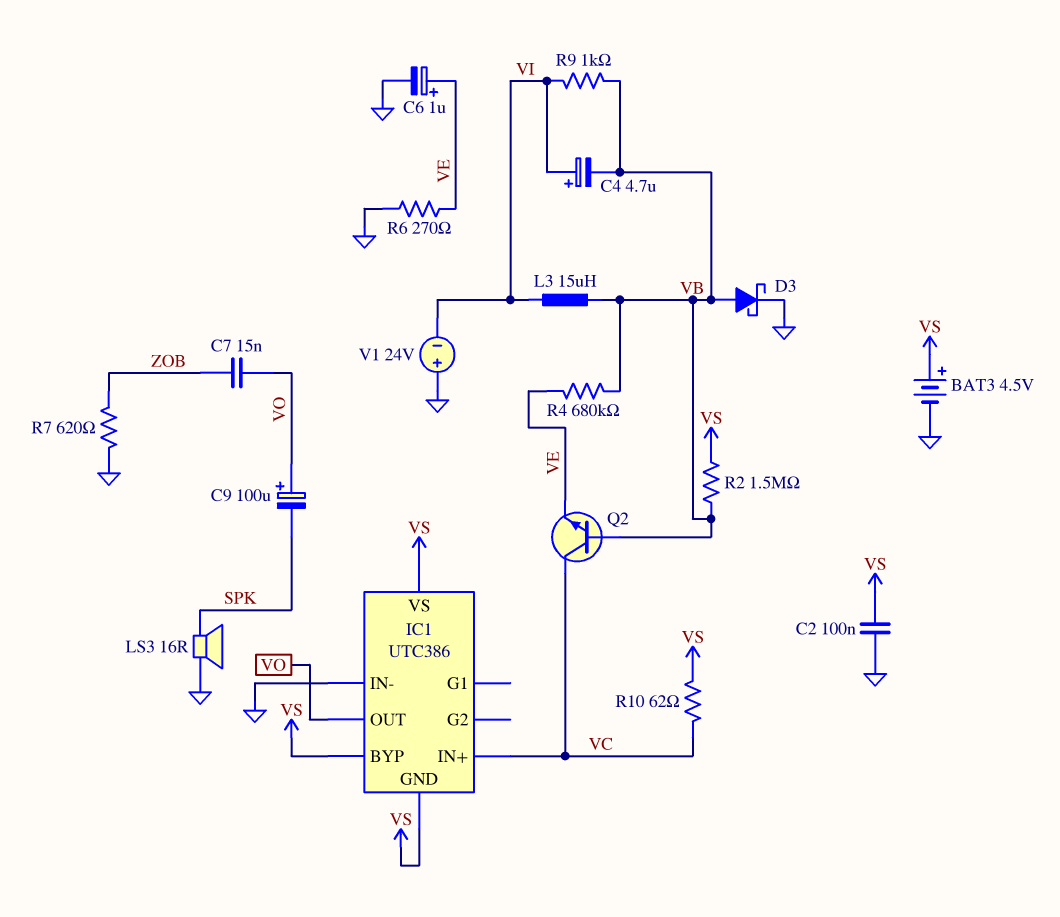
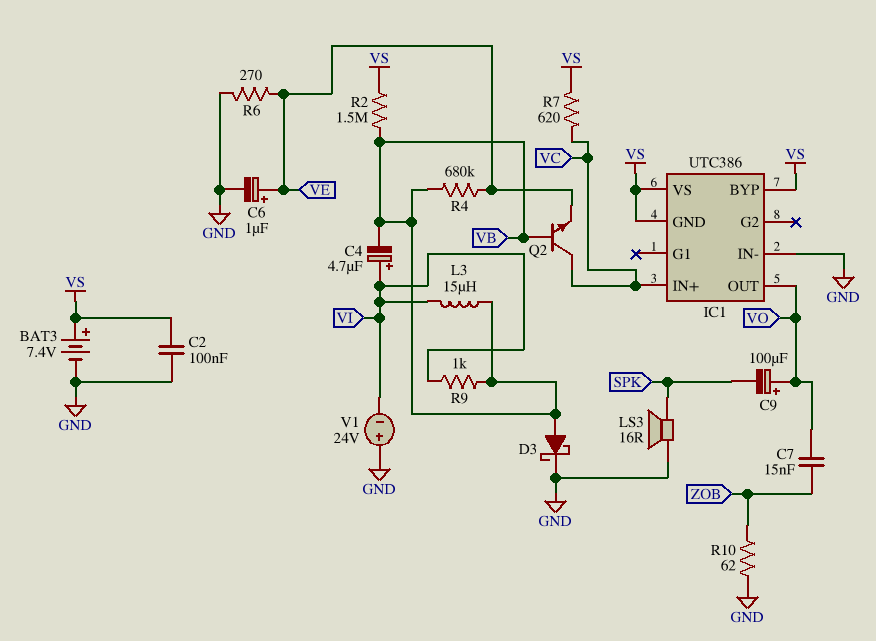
BAT3: 4.5V (plus VS, minus GND) -> 7.4V (plus VS, minus GND)
R7: 620 (GND, ZOB) -> 620 (VC, VS)
R10: 62 (VC, VS) -> 62 (GND, ZOB)

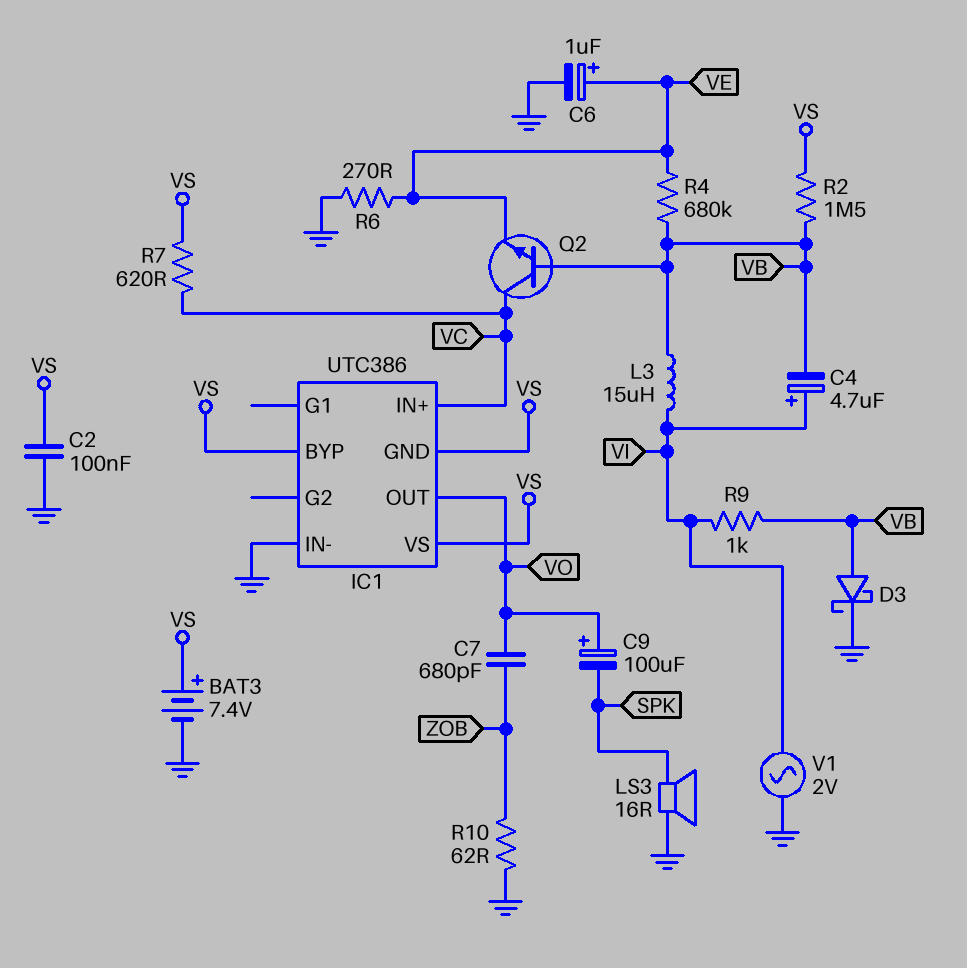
C7: 15nF (VO, ZOB) -> 680pF (VO, ZOB)
V1: 24V (plus GND, minus VI) -> AC 2V (GND, VI)

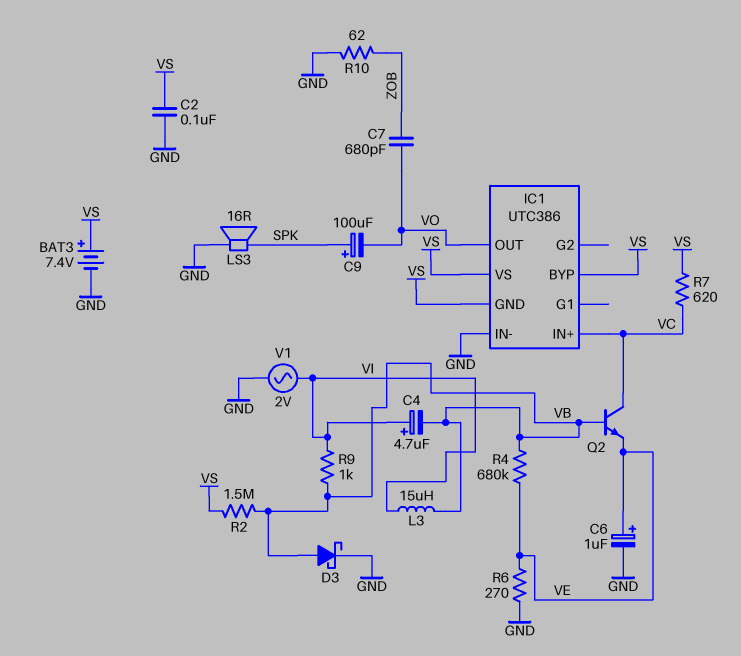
C9: 100uF (plus VO, minus SPK) -> 100uF (plus SPK, minus VO)

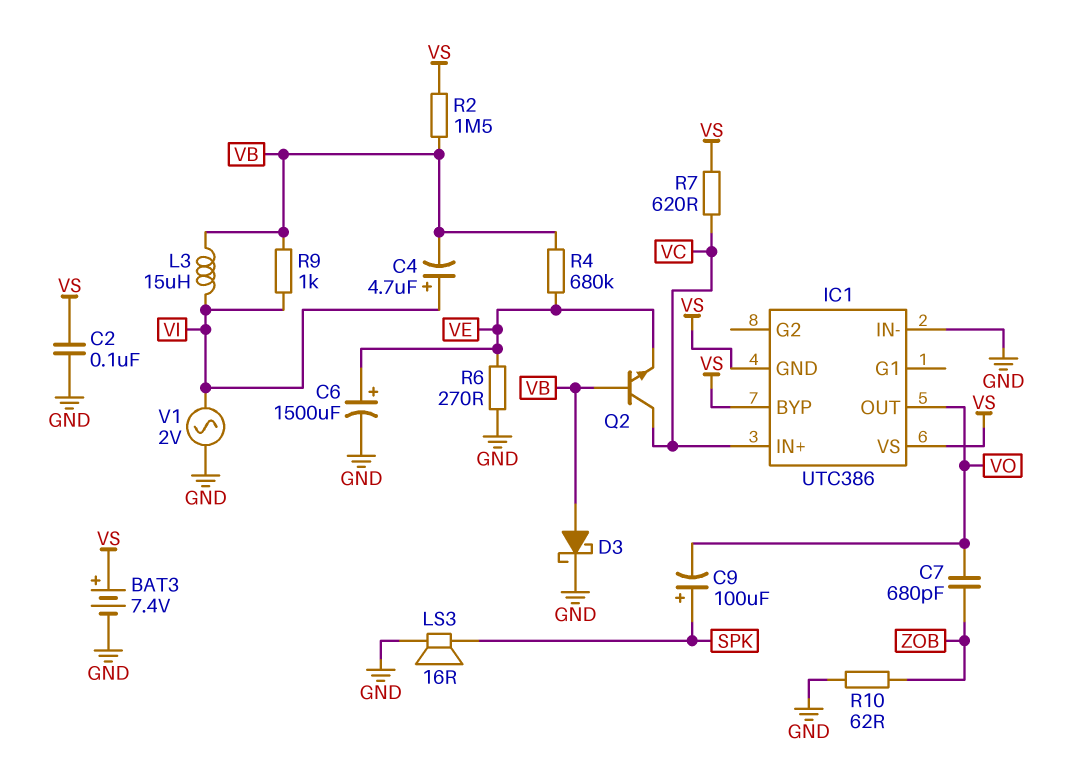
C6: 1uF (plus VE, minus GND) -> 1500uF (plus VE, minus GND)

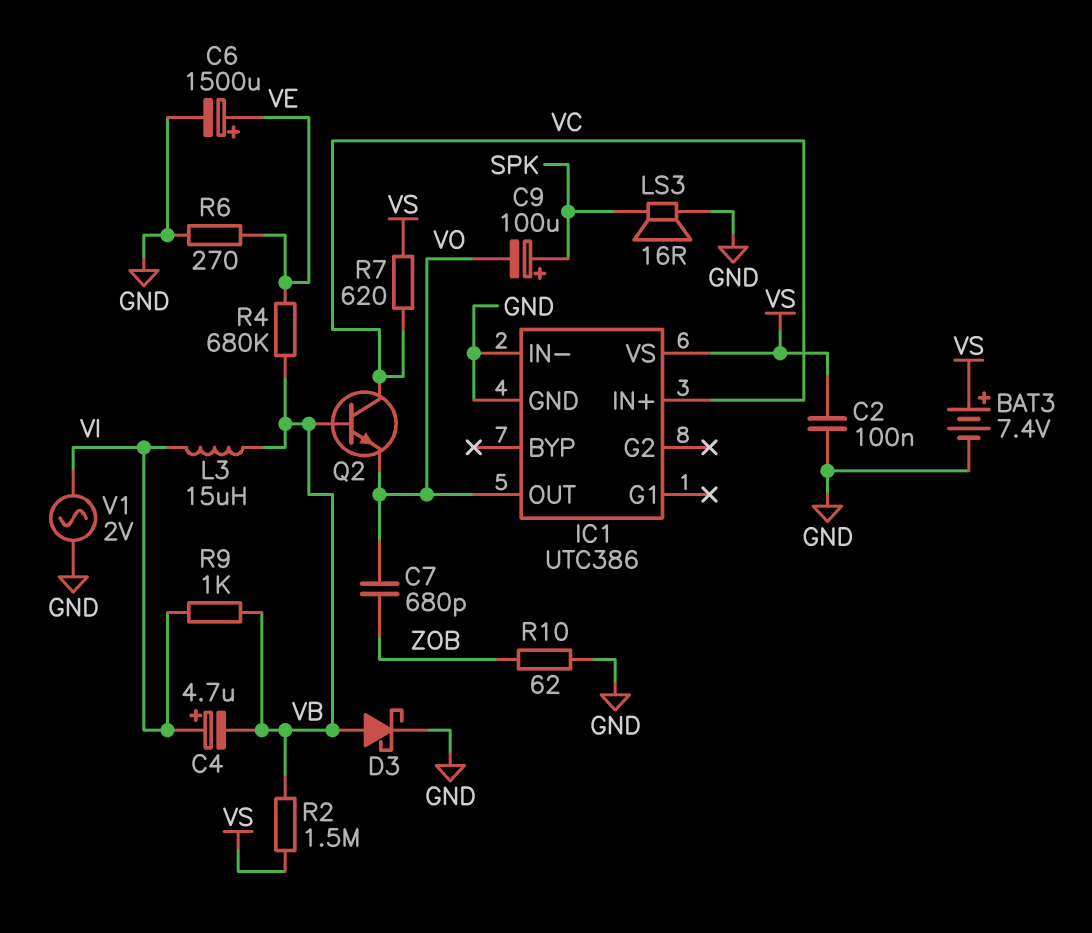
IC1 pin BYP: VS -> none
IC1 pin GND: VS -> GND
Q2: NPN (B VB, C VC, E VE) -> NPN (B VB, C VC, E VO)

